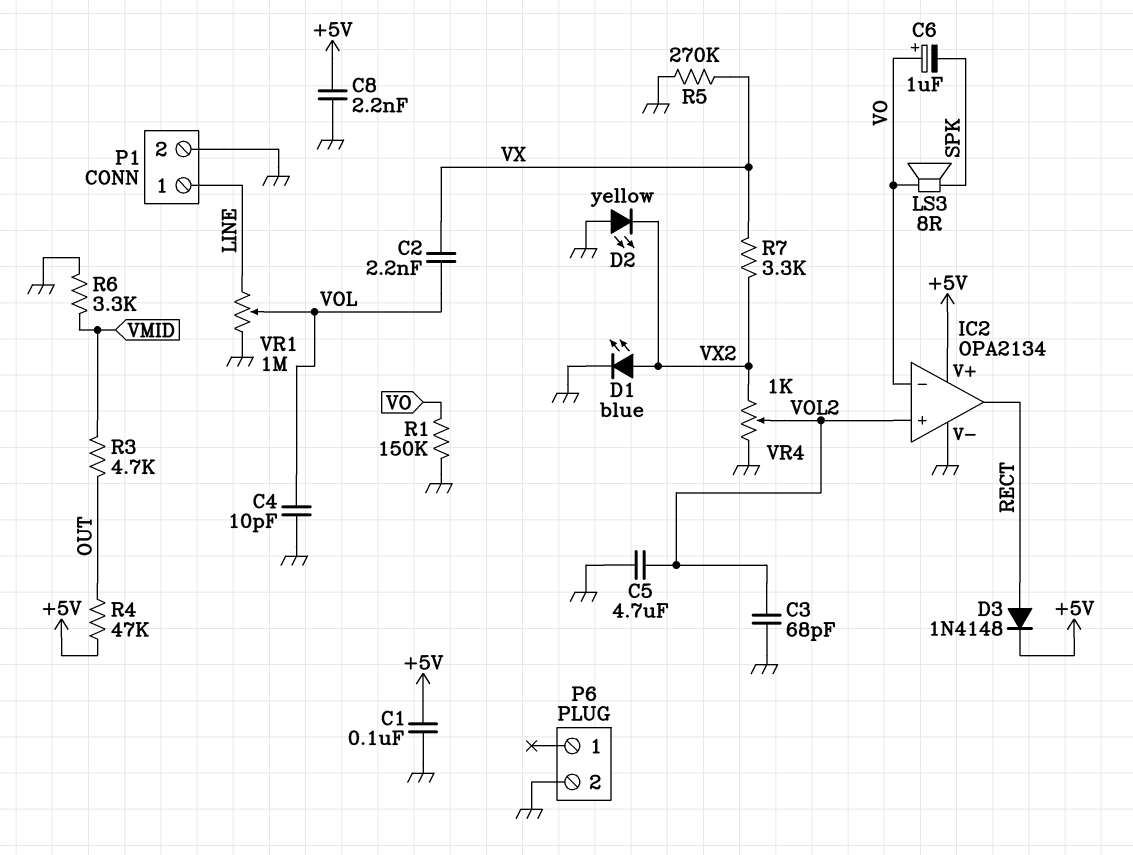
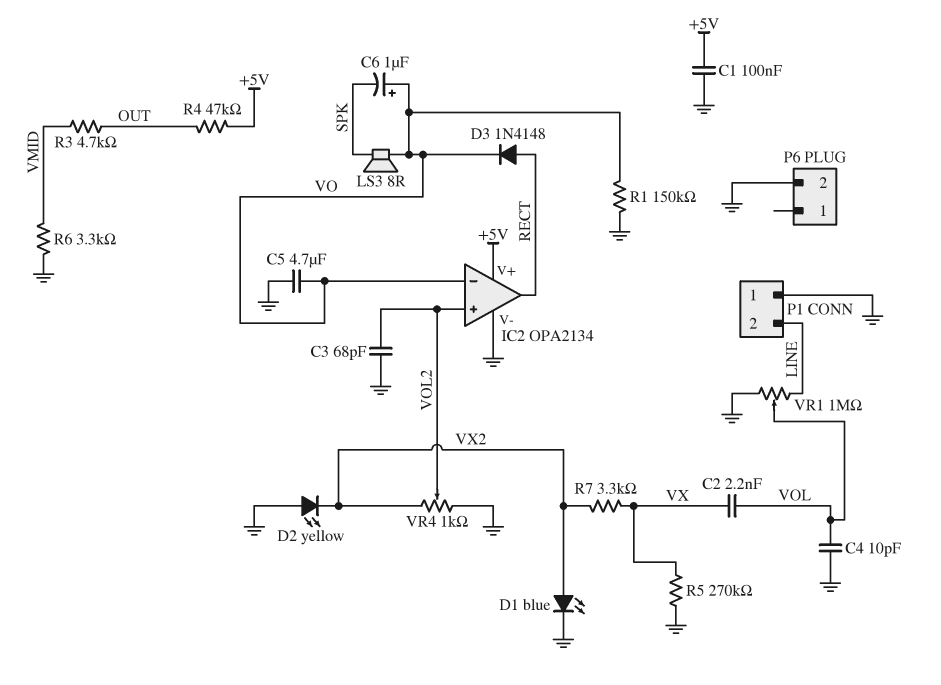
C5: 4.7uF (GND, VOL2) -> 4.7uF (GND, VO)
C8: 2.2nF (+5V, GND) -> none
D3: diode 1N4148 (A RECT, K +5V) -> diode 1N4148 (A RECT, K VO)
P1 pin 1: LINE -> GND
P1 pin 2: GND -> LINE

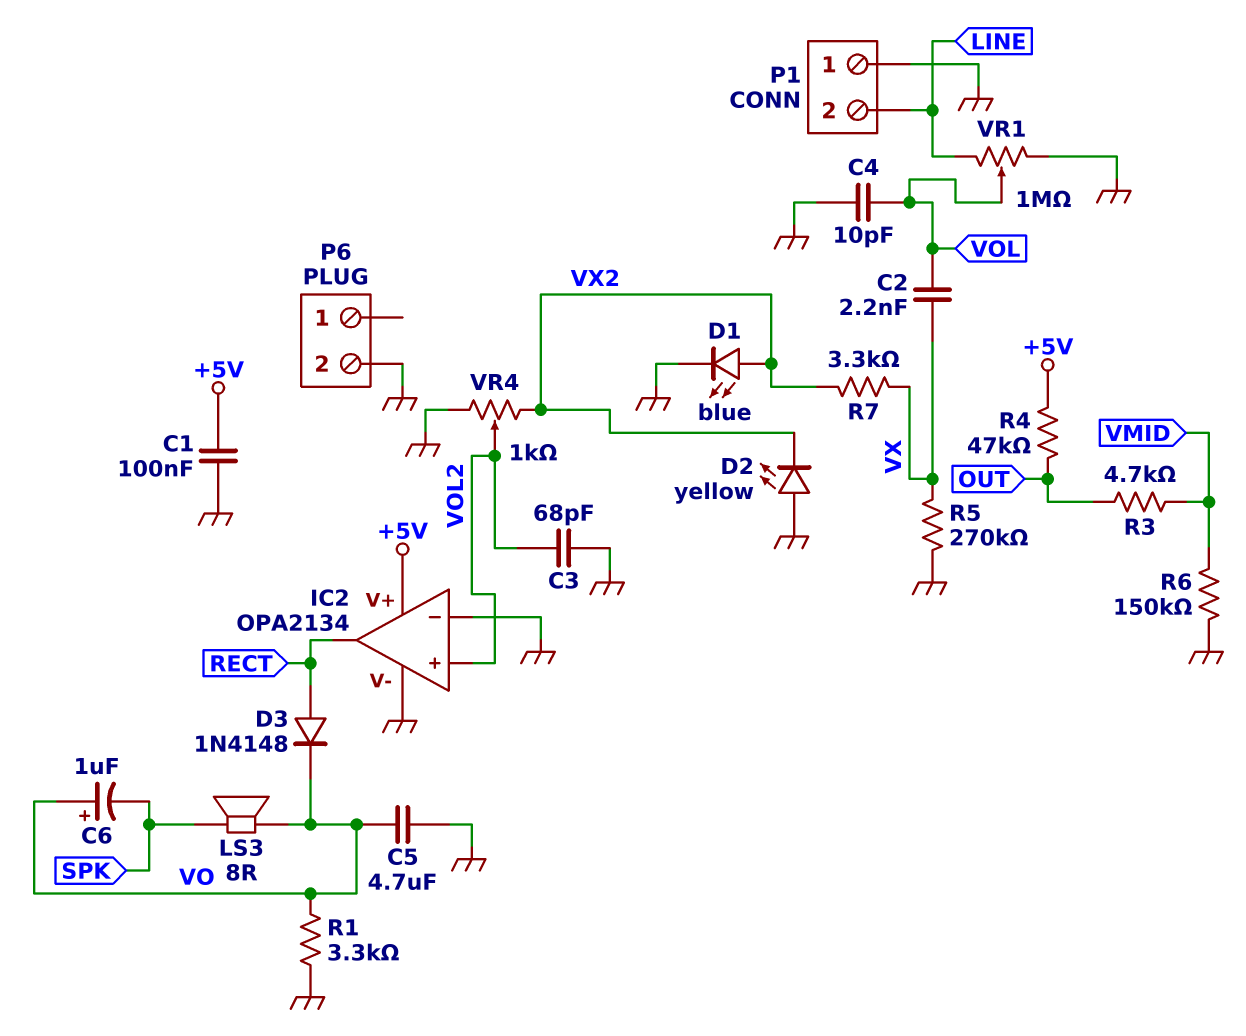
IC2 pin in-: VO -> GND
R1: 150k (GND, VO) -> 3.3k (GND, VO)
R6: 3.3k (GND, VMID) -> 150k (GND, VMID)

